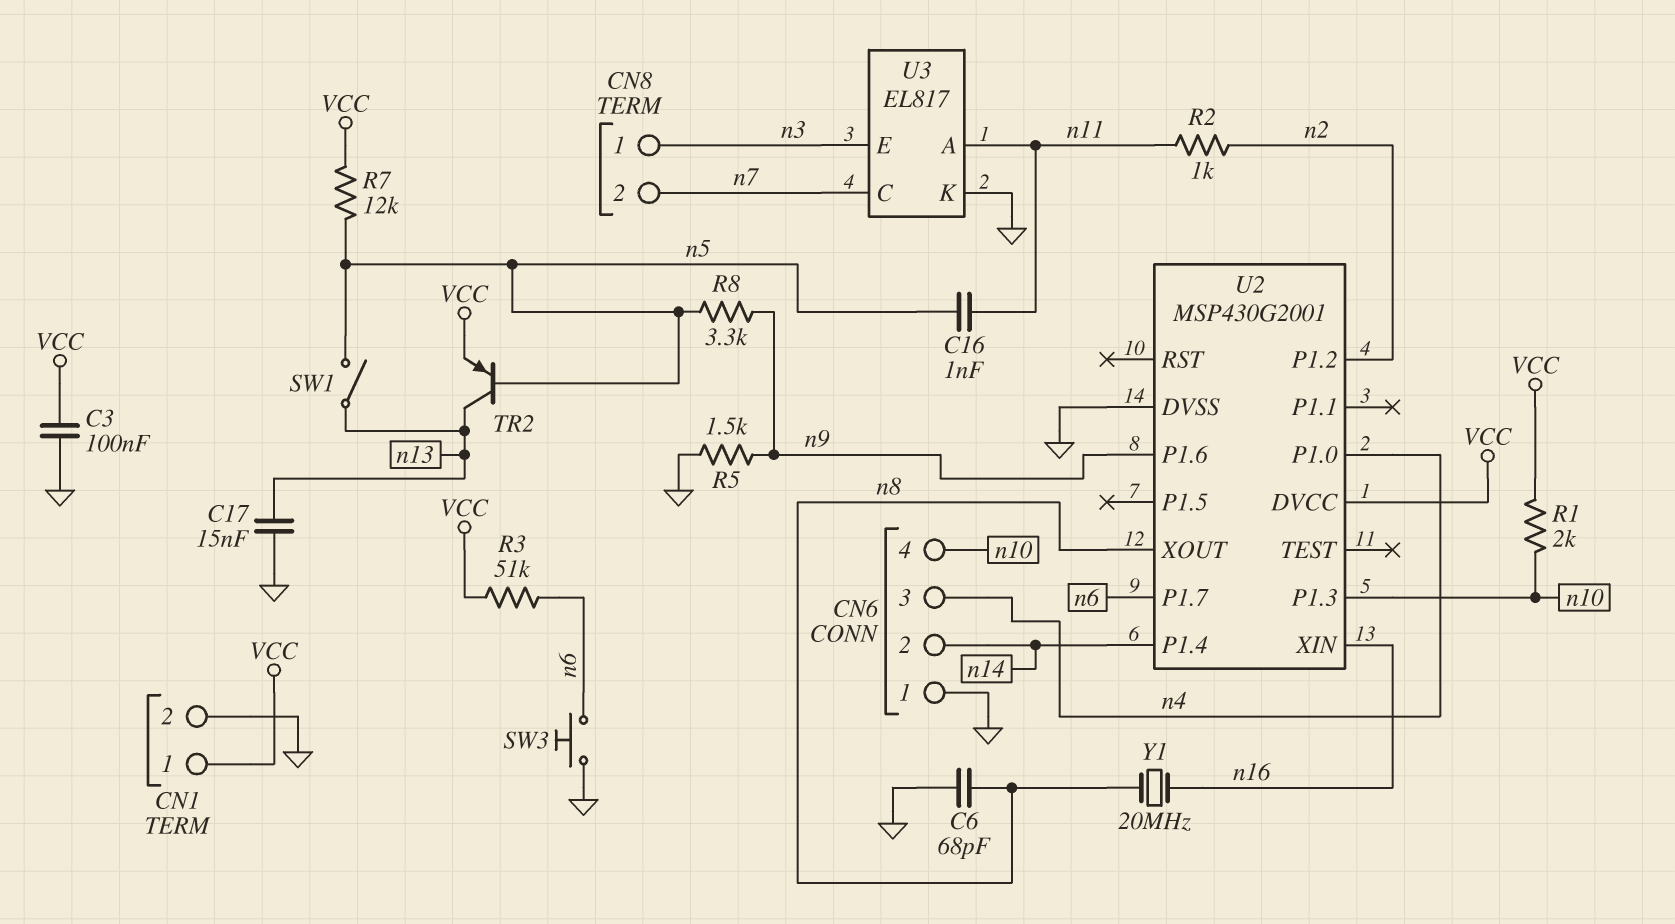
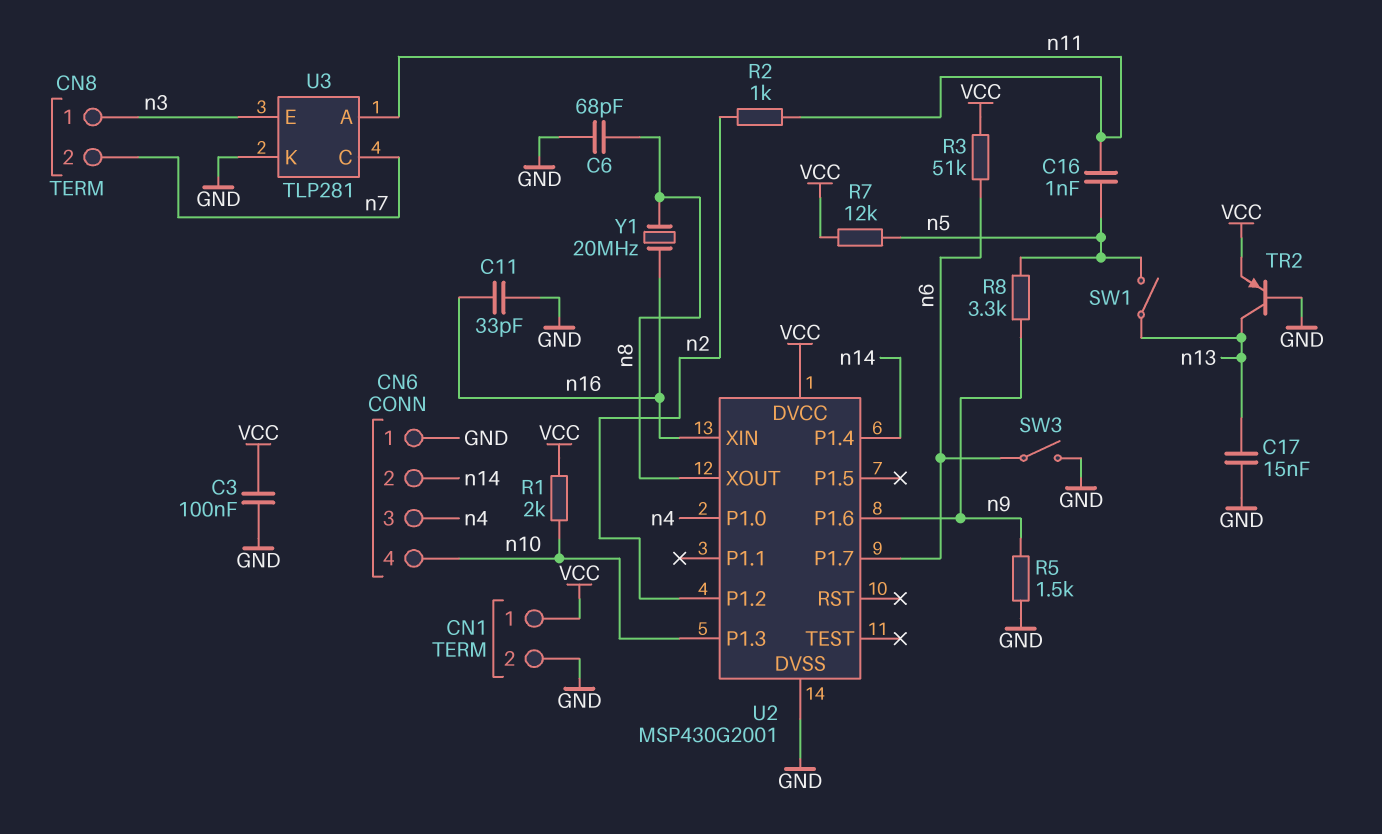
C11: none -> 33pF (GND, n16)
SW3: button (GND, n6) -> switch (GND, n6)
TR2: PNP (B n5, C n13, E VCC) -> PNP (B GND, C n13, E VCC)
U3: EL817 -> TLP281

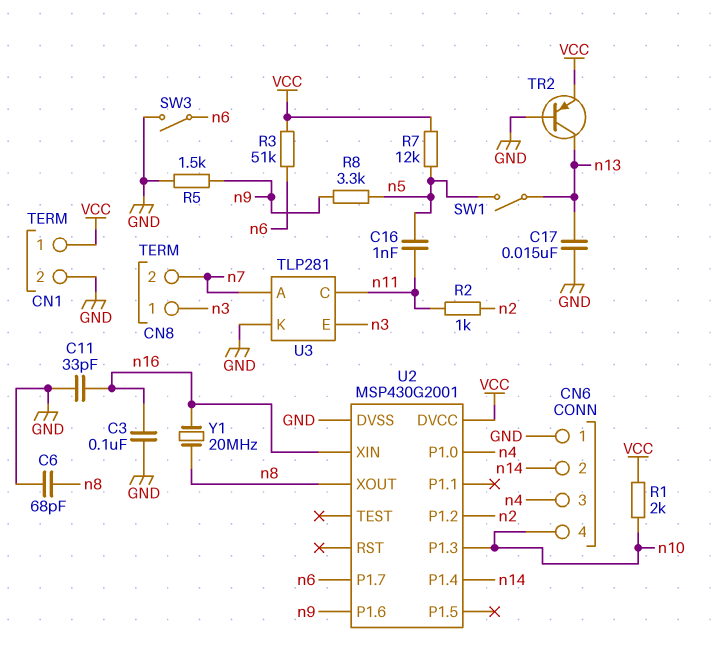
C3: 100nF (GND, VCC) -> 100nF (GND, n16)
U3 pin A: n11 -> n7
U3 pin C: n7 -> n11

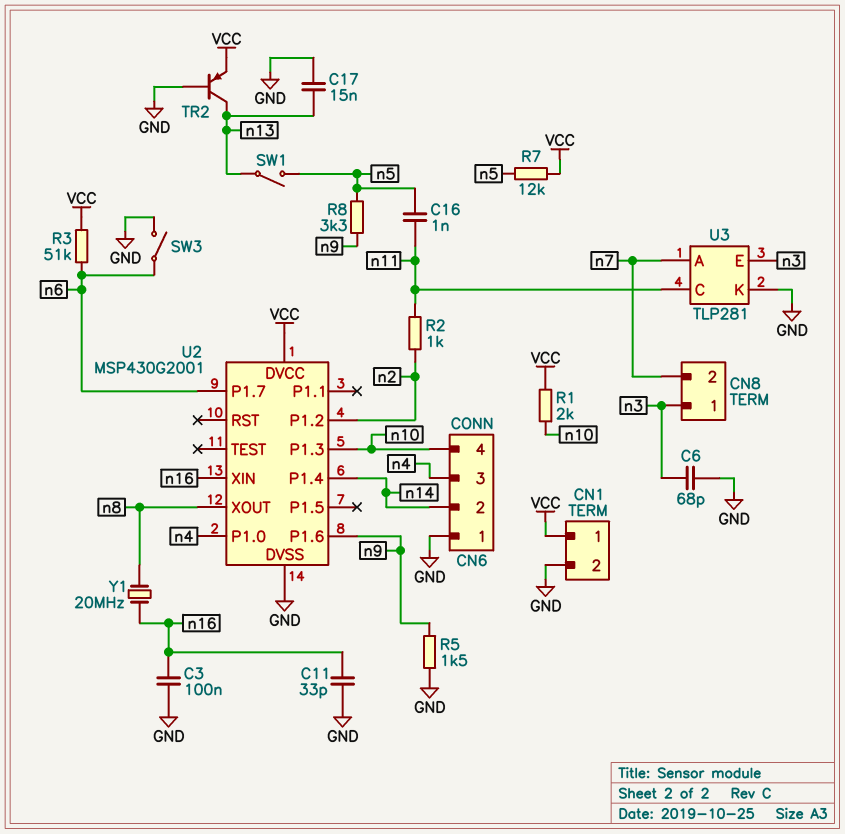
C6: 68pF (GND, n8) -> 68pF (GND, n3)

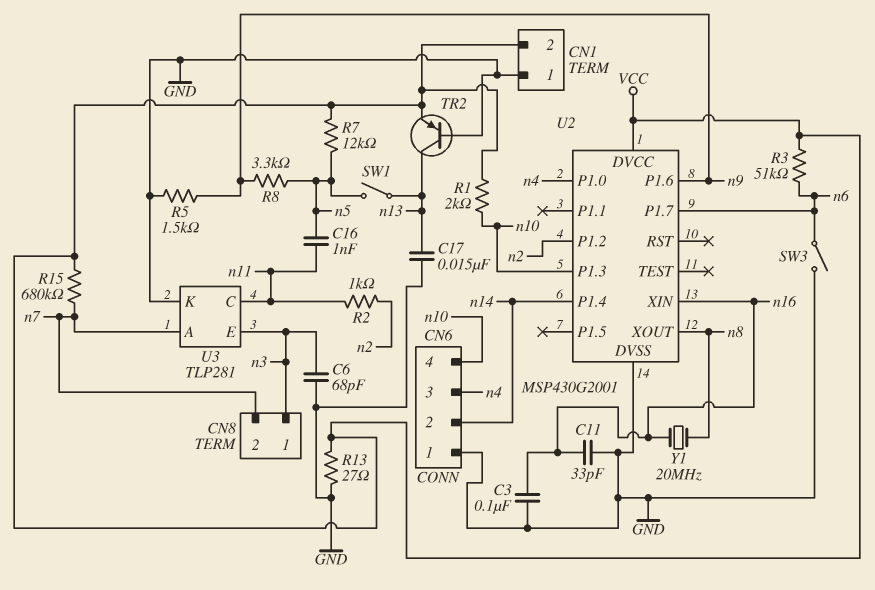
CN1 pin 1: VCC -> GND
CN1 pin 2: GND -> VCC
R13: none -> 27 (GND, VCC)
R15: none -> 680k (VCC, n7)

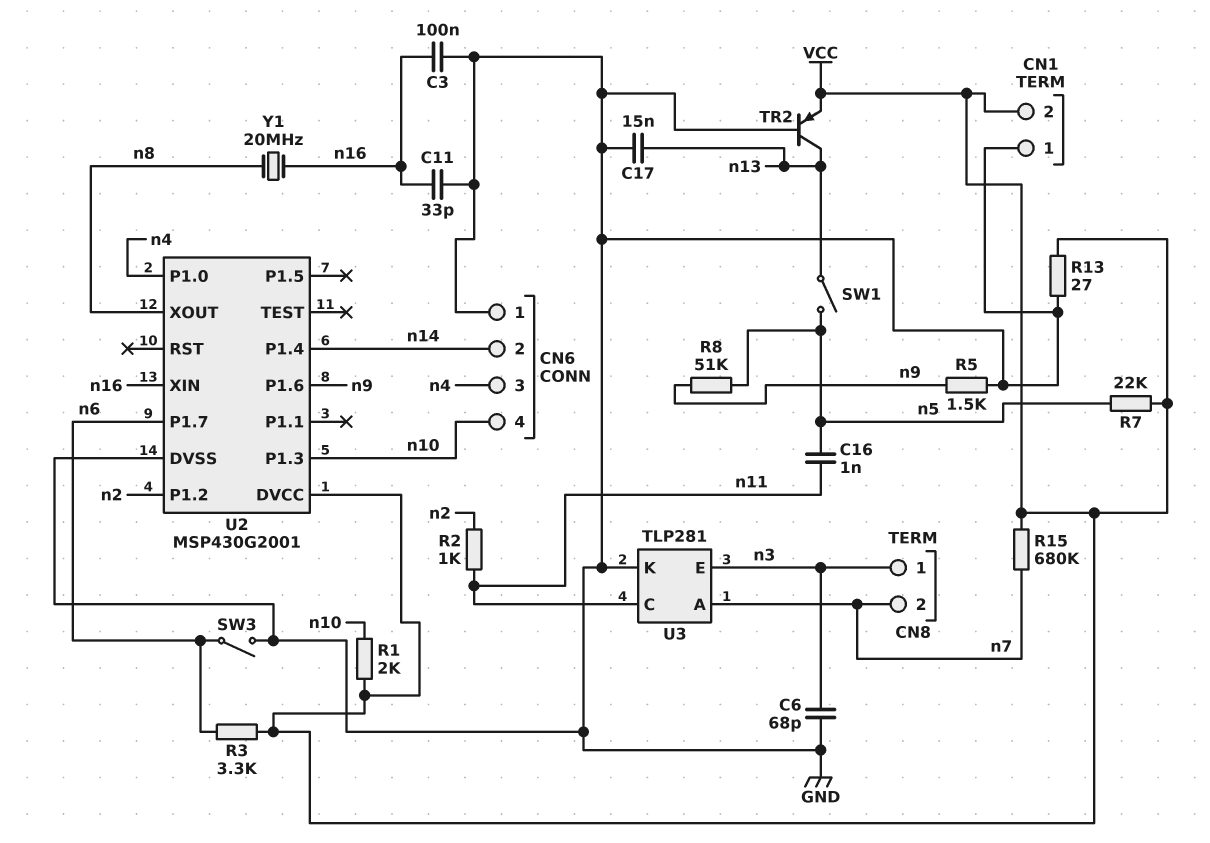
R3: 51k (VCC, n6) -> 3.3k (VCC, n6)
R7: 12k (VCC, n5) -> 22k (VCC, n5)
R8: 3.3k (n5, n9) -> 51k (n5, n9)

